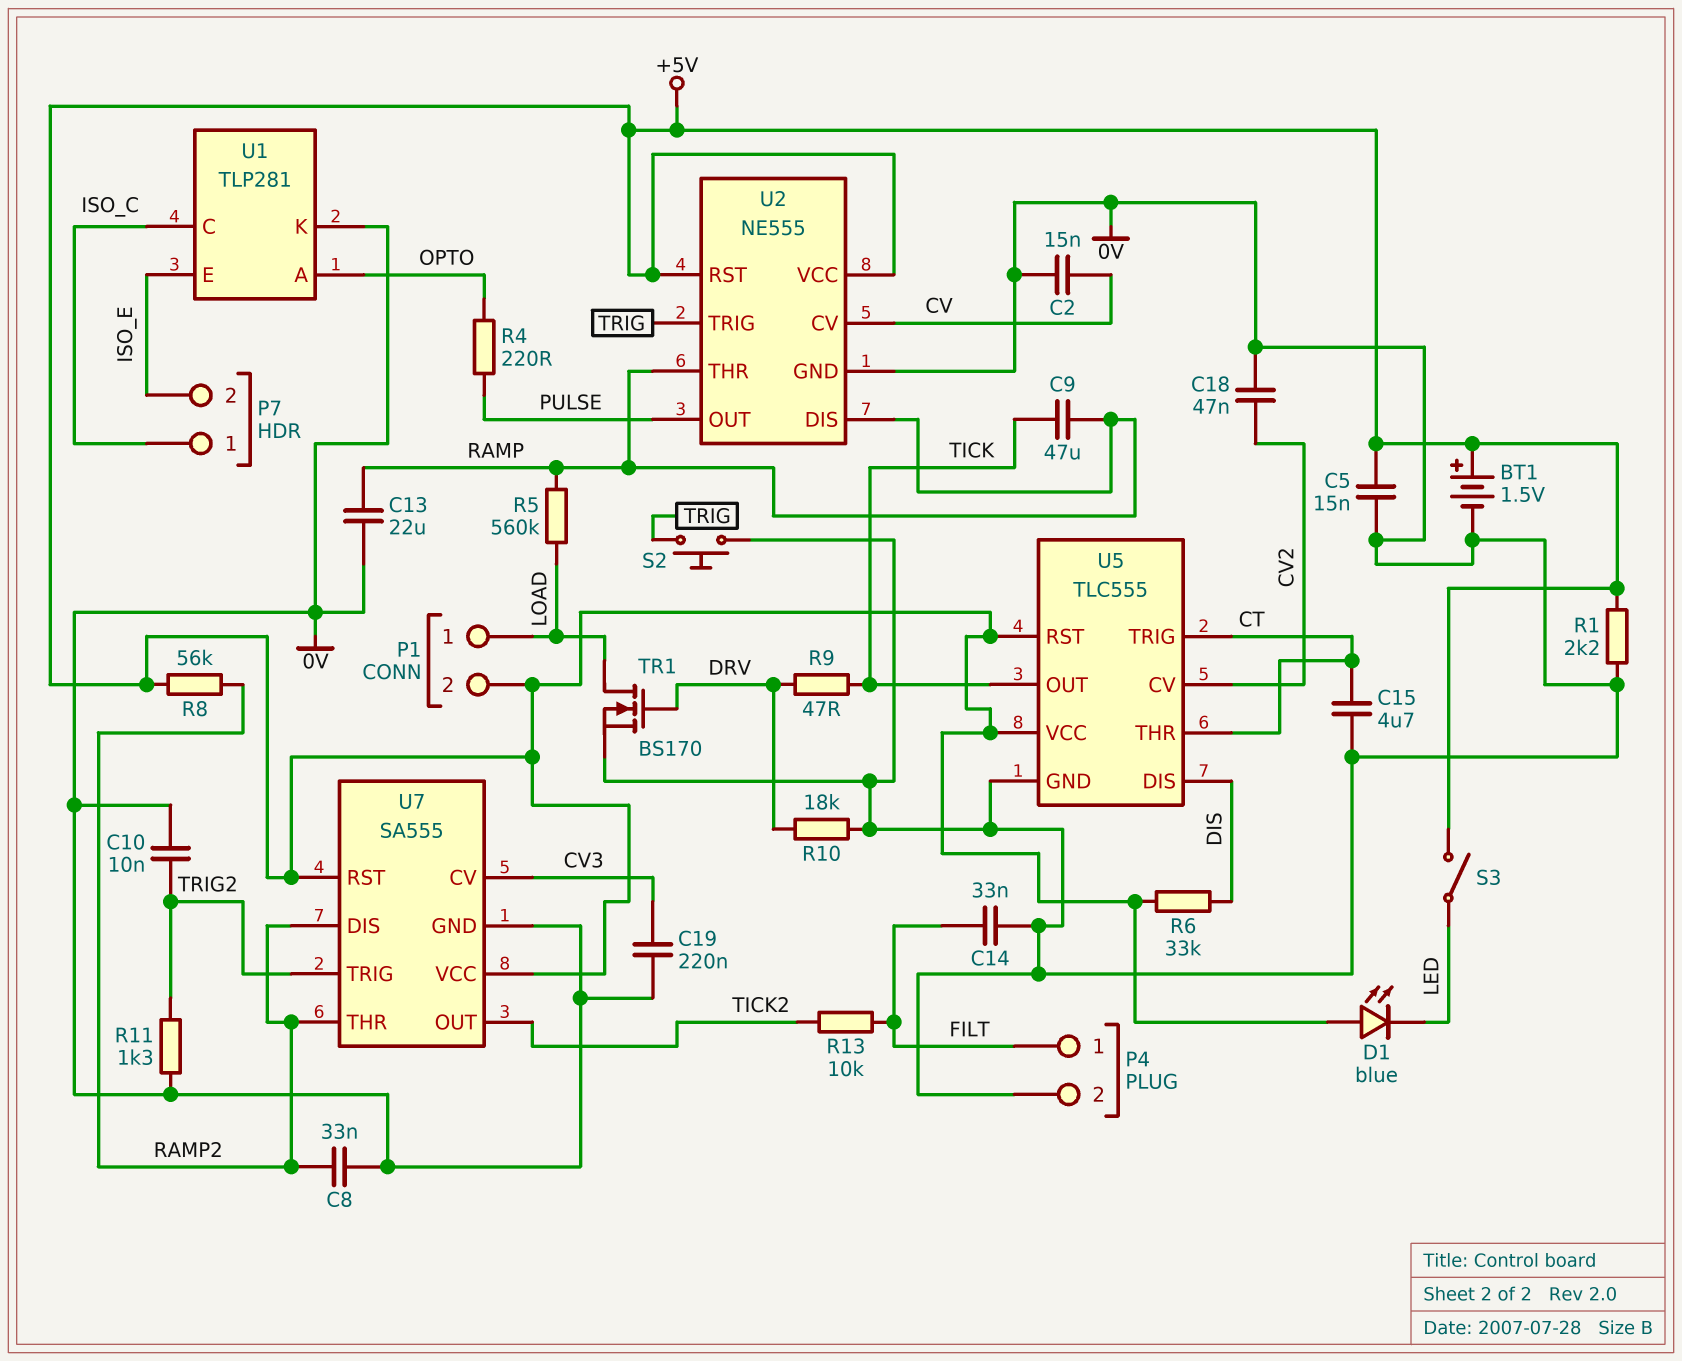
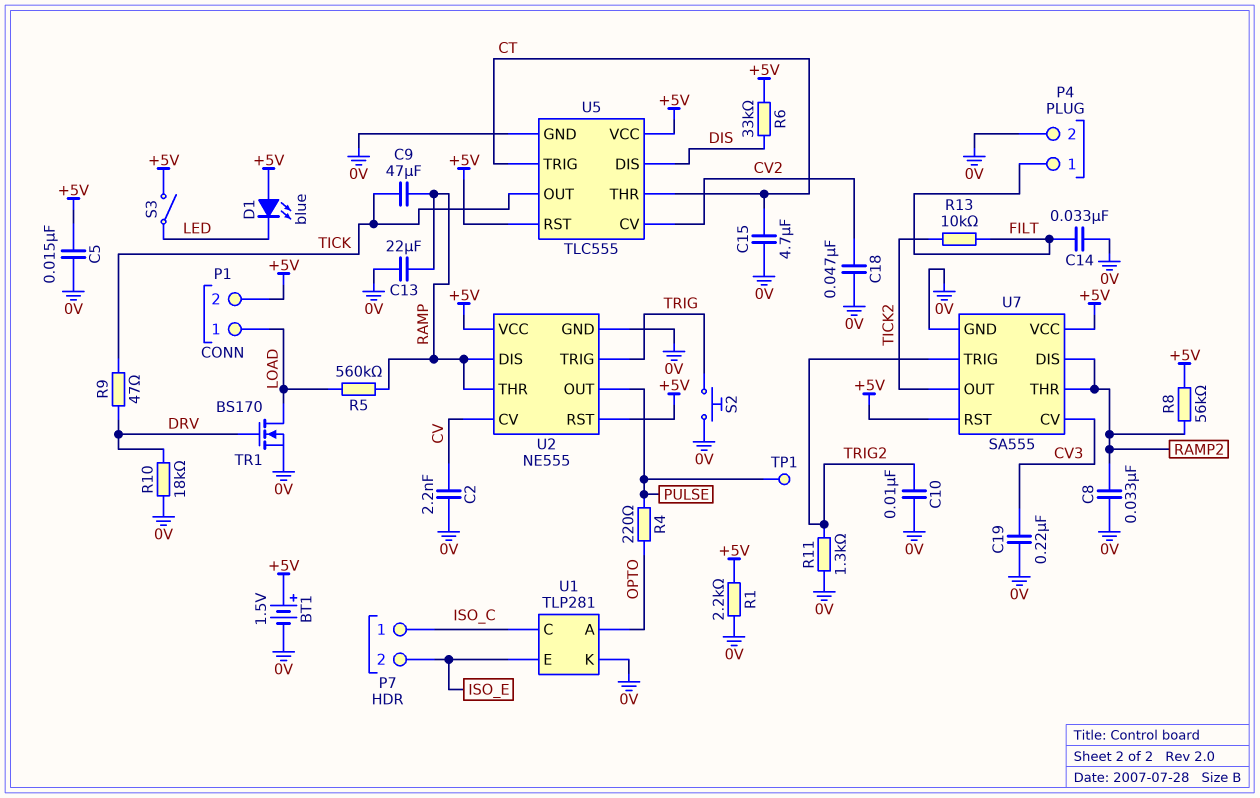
C2: 15nF (0V, CV) -> 2.2nF (0V, CV)
TP1: none -> test point (PULSE)

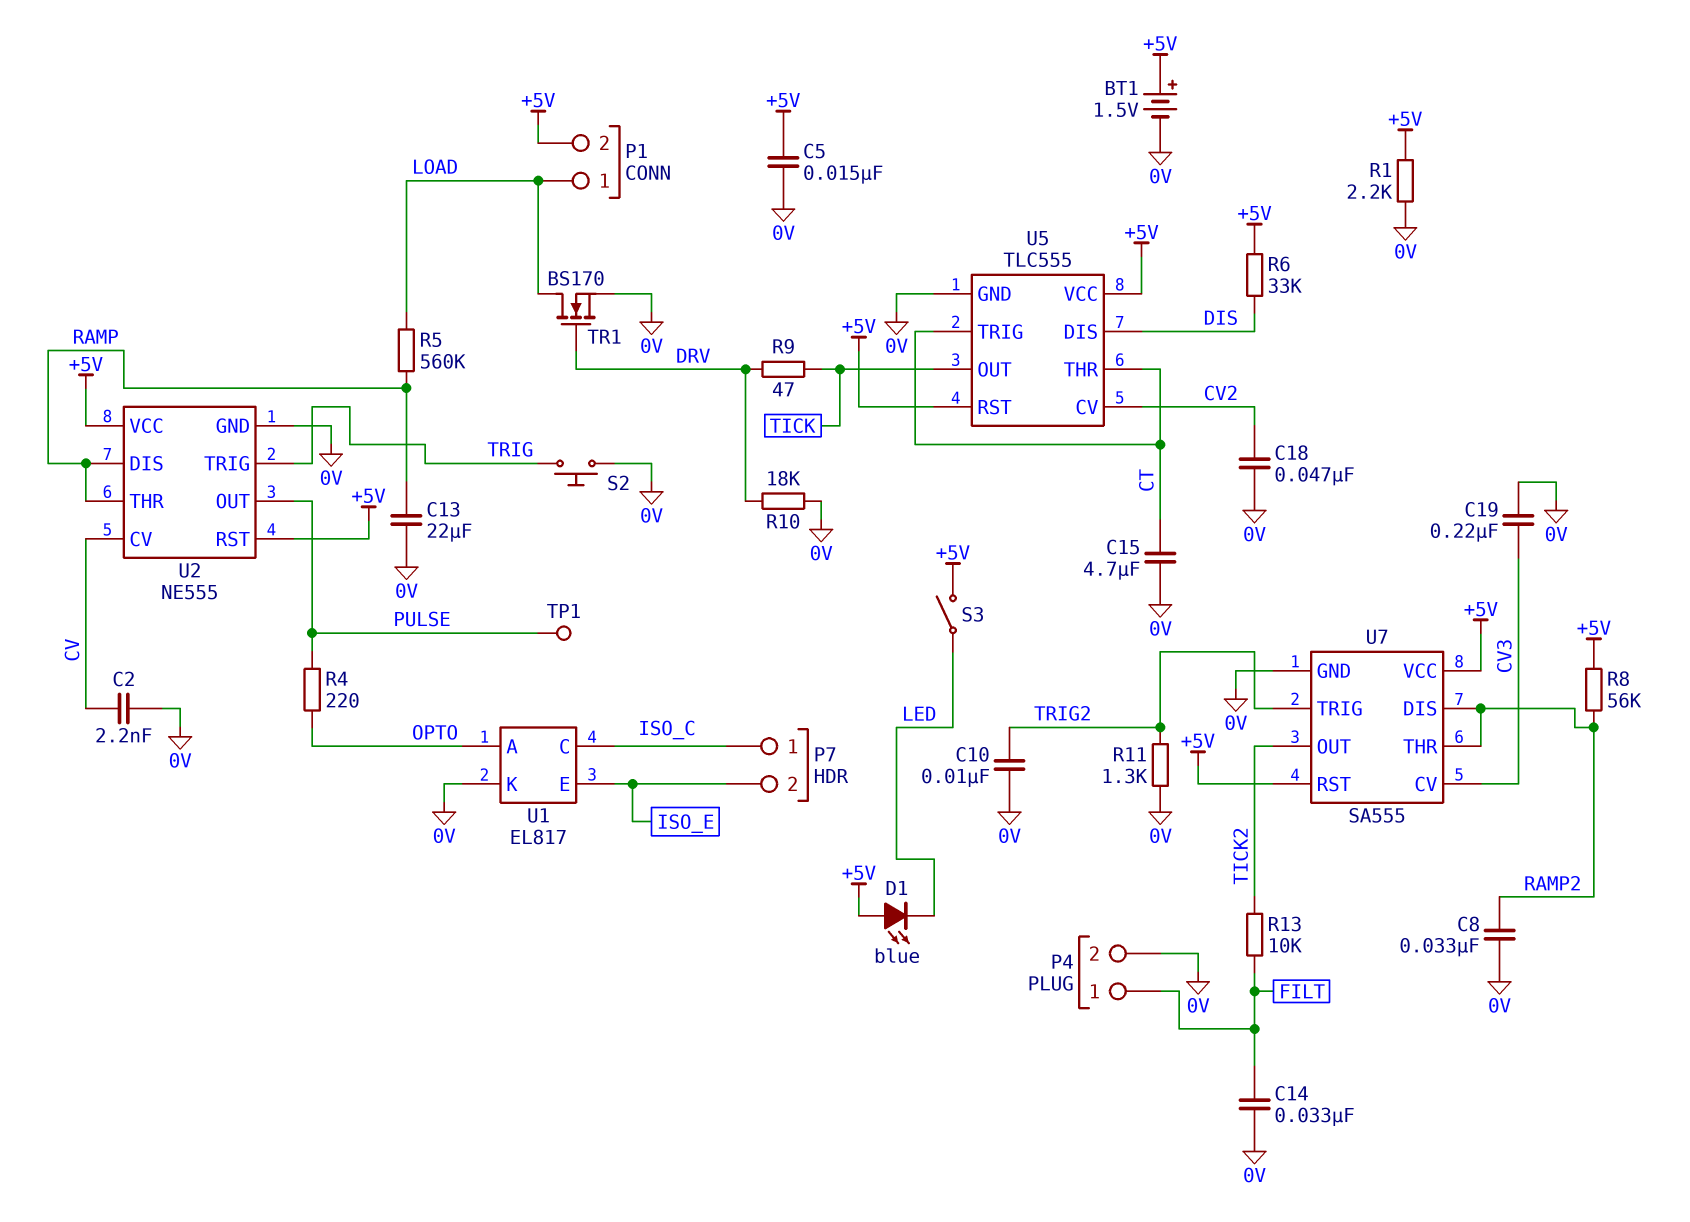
C9: 47uF (RAMP, TICK) -> none
U1: TLP281 -> EL817

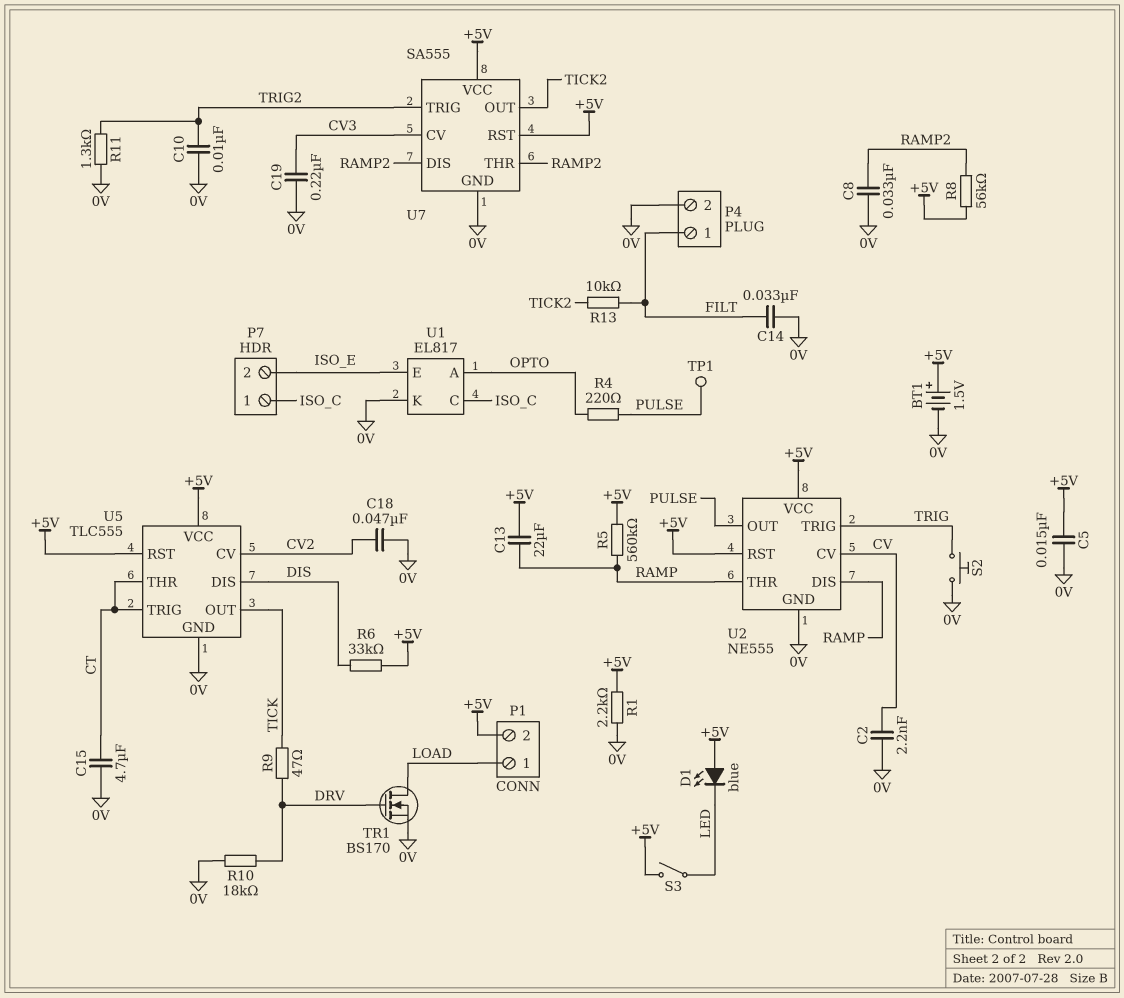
C13: 22uF (0V, RAMP) -> 22uF (+5V, RAMP)
R5: 560k (LOAD, RAMP) -> 560k (+5V, RAMP)

